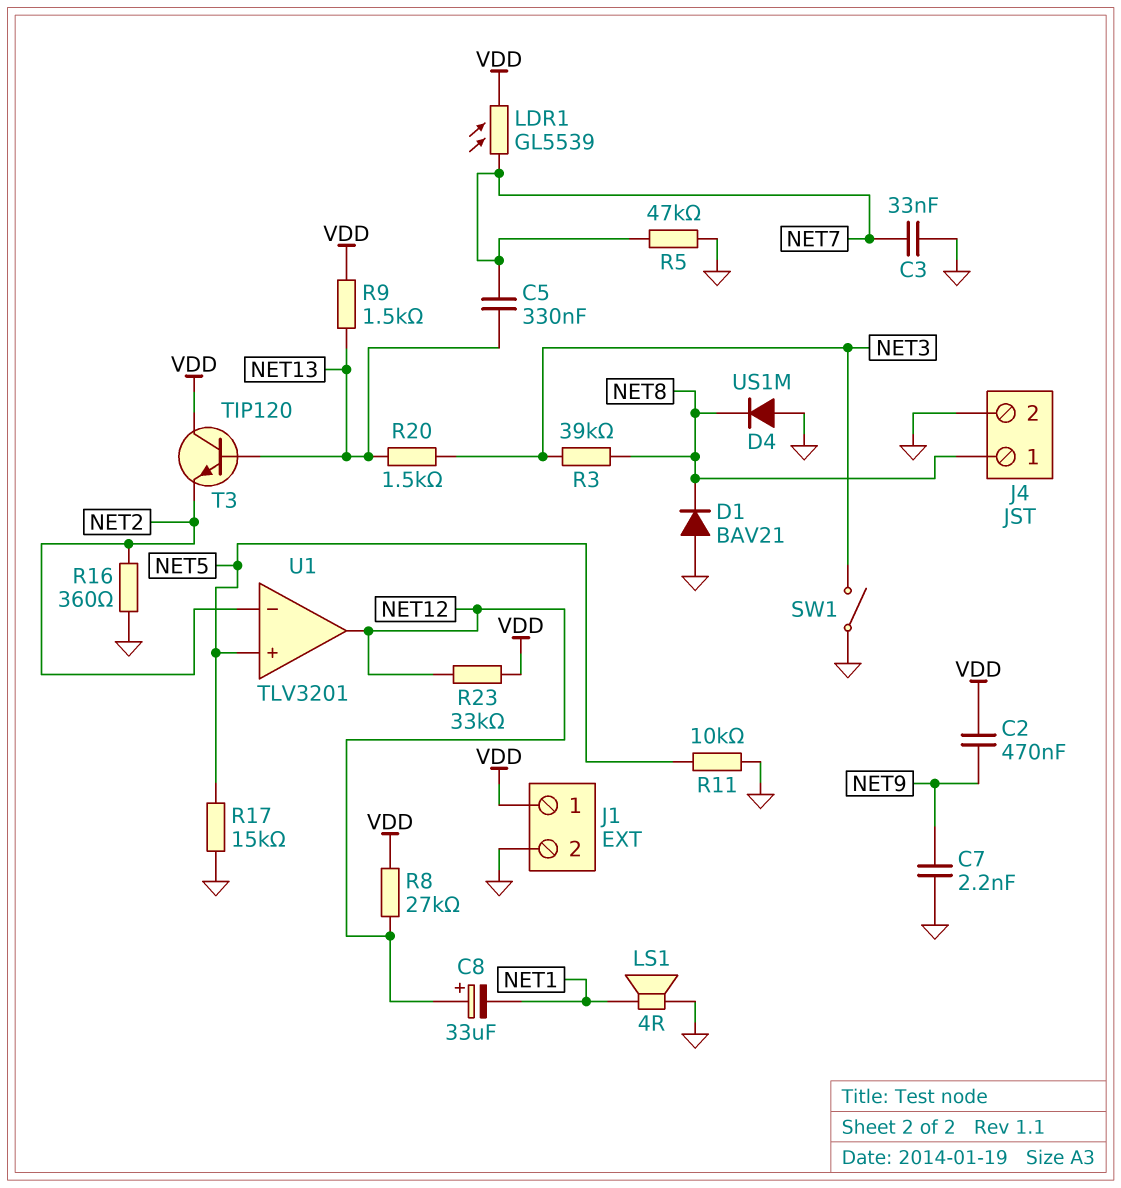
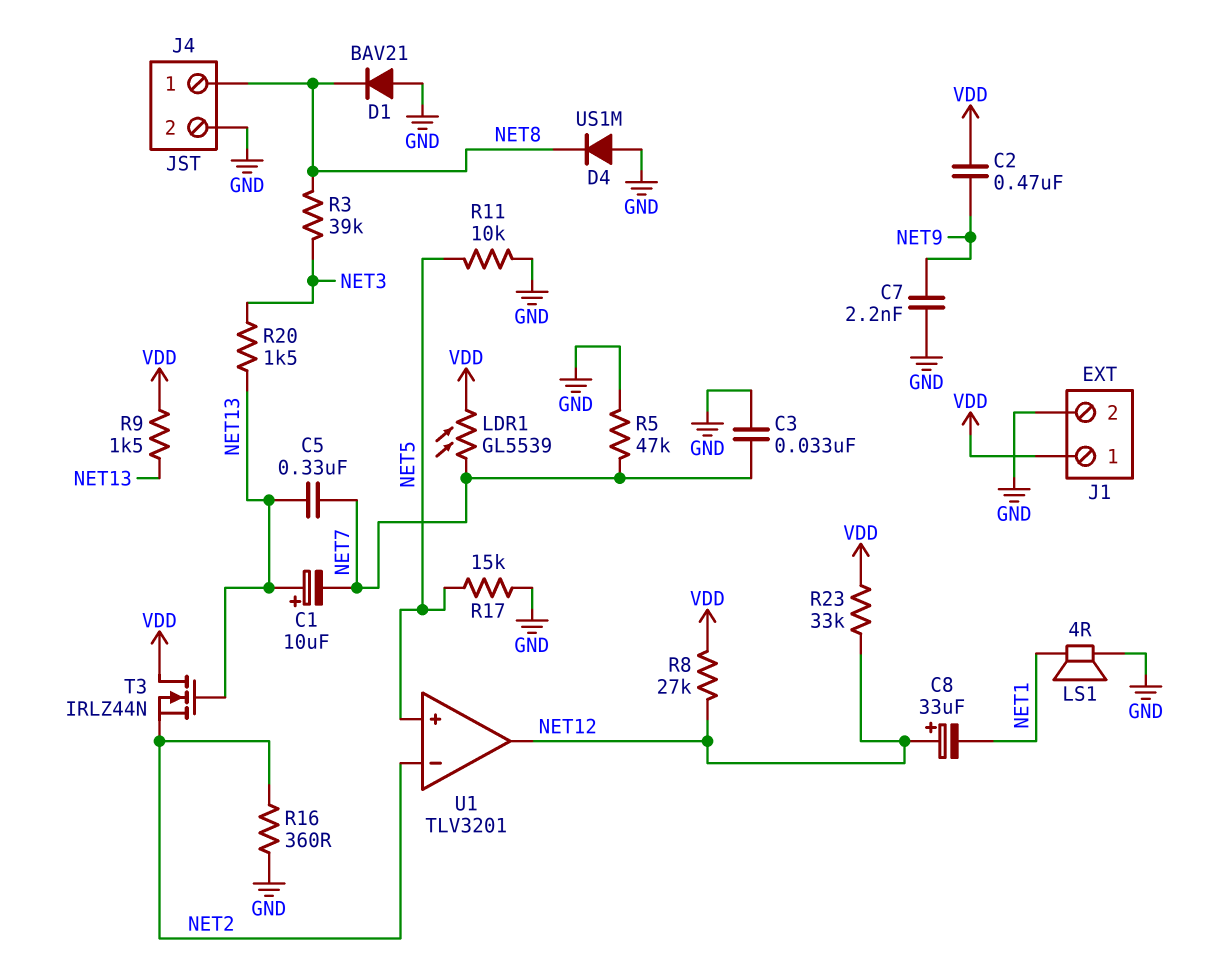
C1: none -> 10uF (plus NET13, minus NET7)
SW1: switch (GND, NET3) -> none
T3: NPN TIP120 (B NET13, C VDD, E NET2) -> NMOS IRLZ44N (G NET13, D VDD, S NET2)

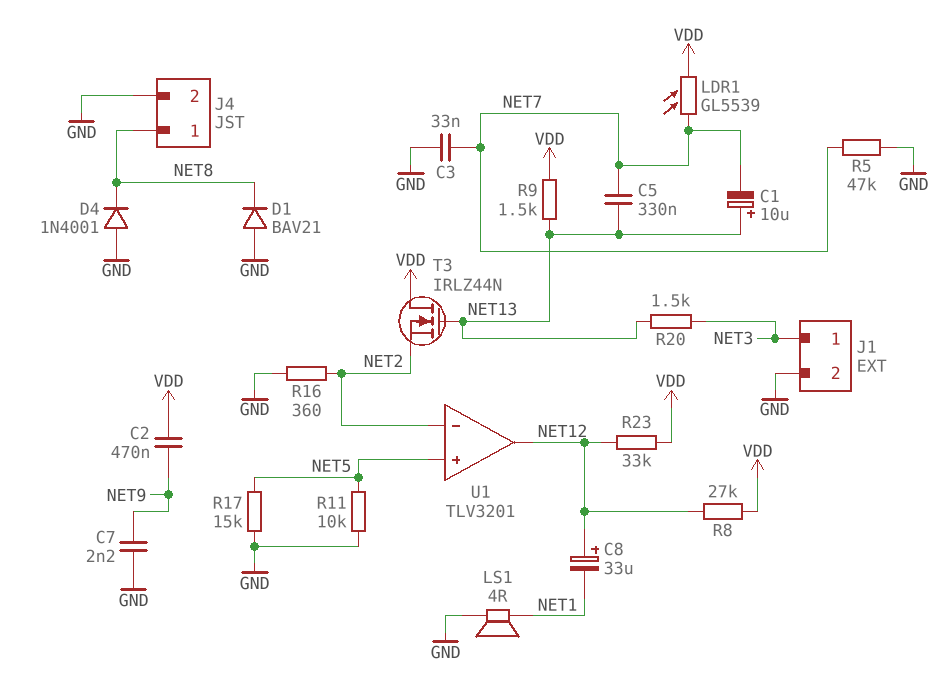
D4: diode US1M (A GND, K NET8) -> diode 1N4001 (A GND, K NET8)
J1 pin 1: VDD -> NET3
R3: 39k (NET3, NET8) -> none

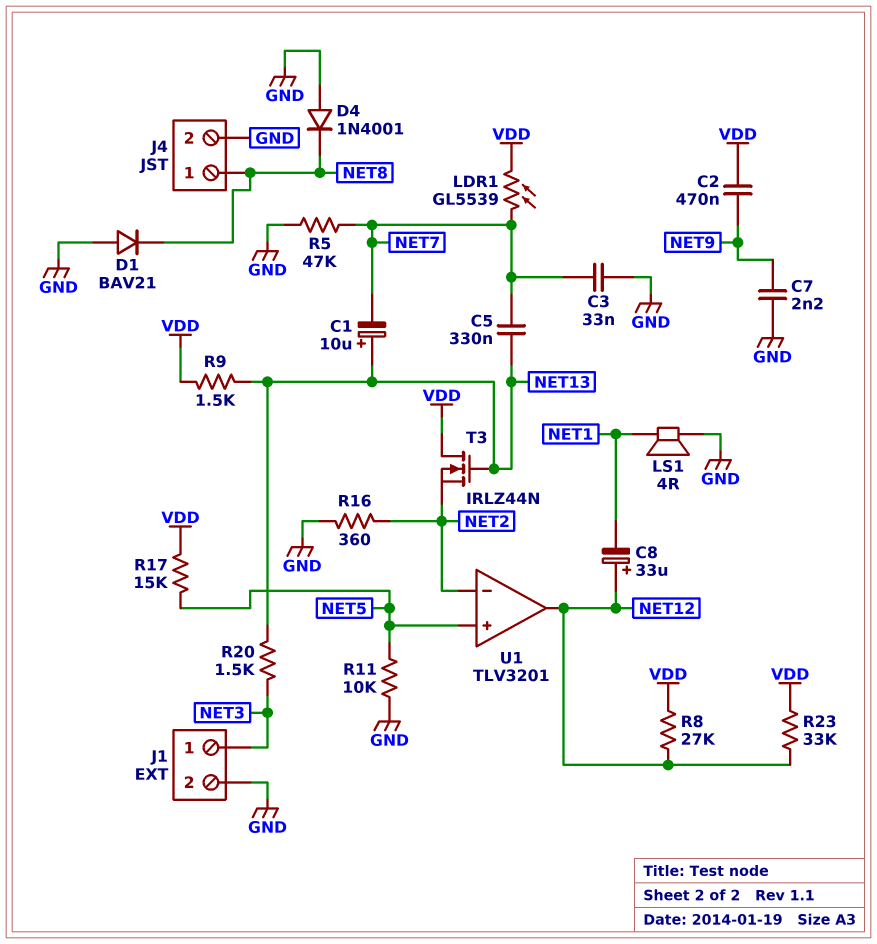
R17: 15k (GND, NET5) -> 15k (NET5, VDD)

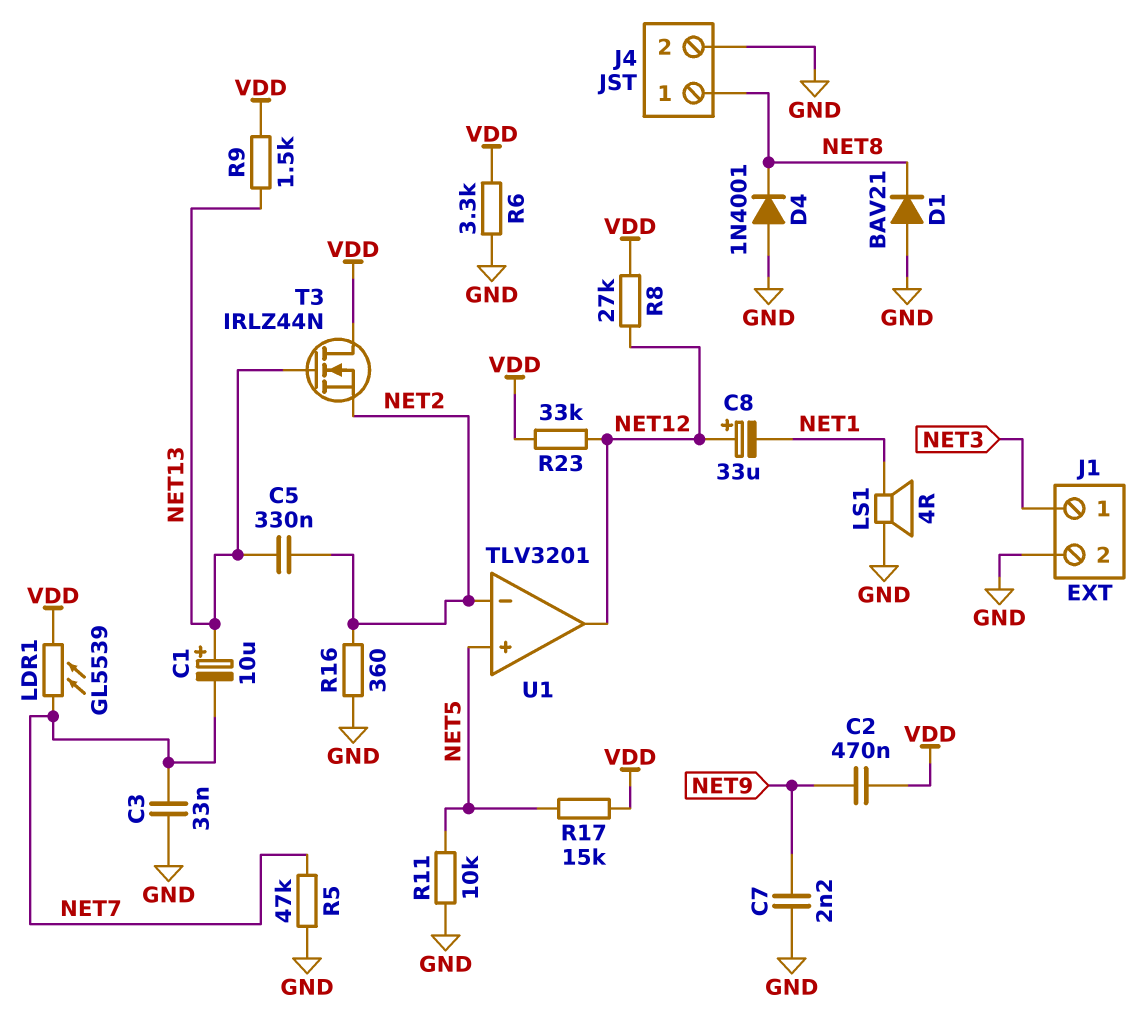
C5: 330nF (NET7, NET13) -> 330nF (NET2, NET13)
R6: none -> 3.3k (GND, VDD)
R20: 1.5k (NET3, NET13) -> none

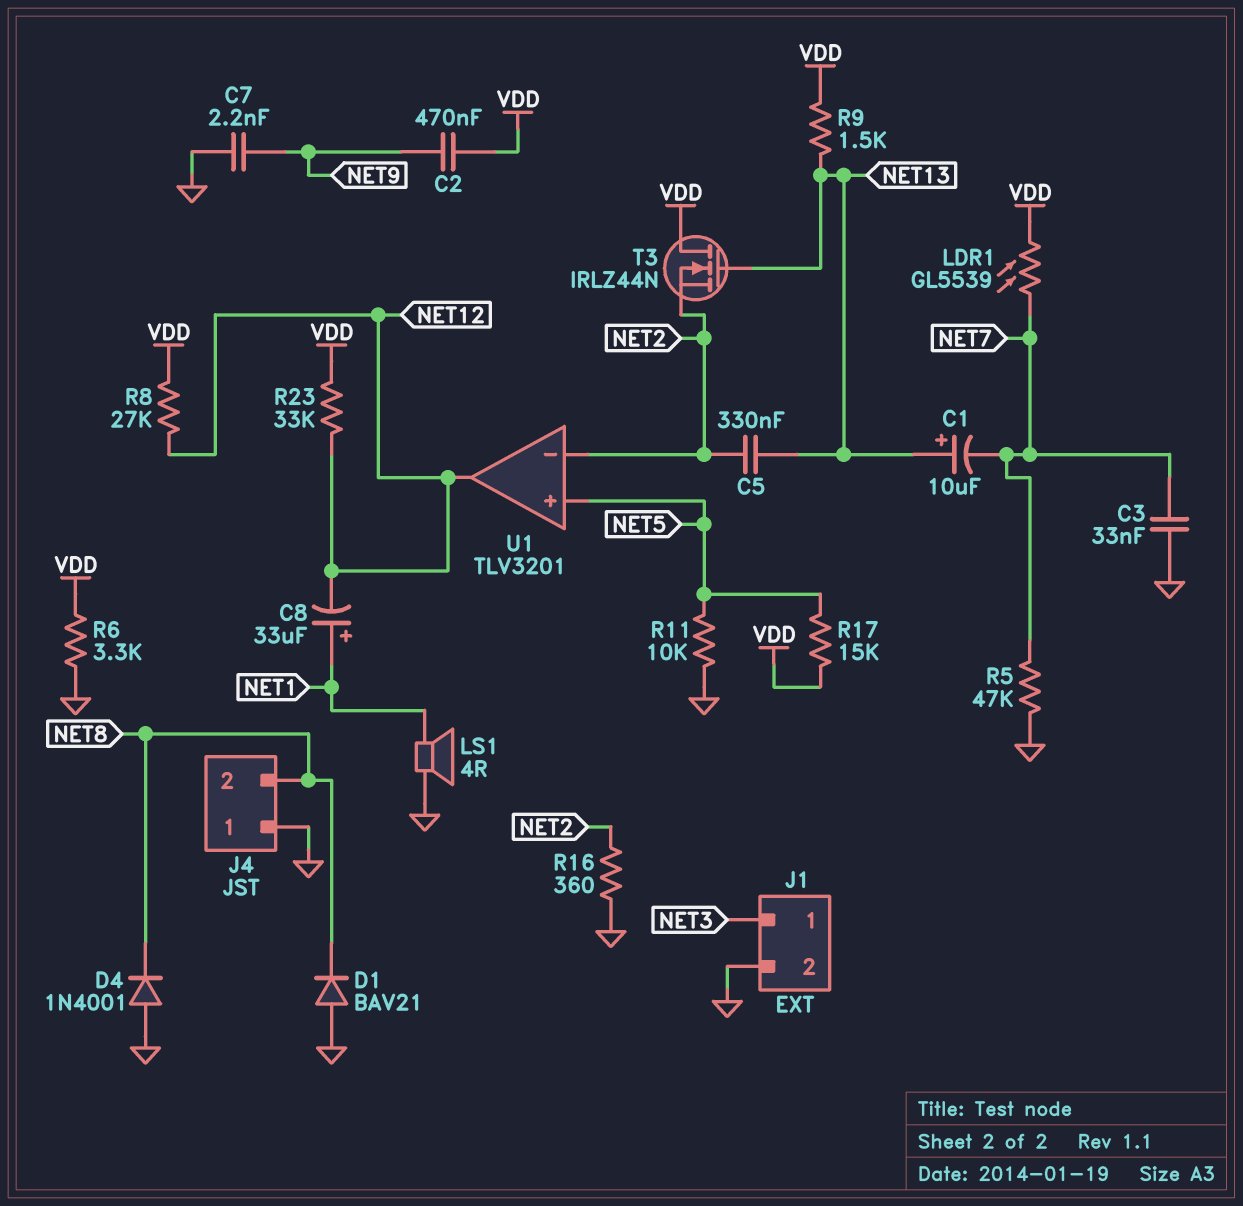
C8: 33uF (plus NET12, minus NET1) -> 33uF (plus NET1, minus NET12)
J4 pin 1: NET8 -> GND
J4 pin 2: GND -> NET8

